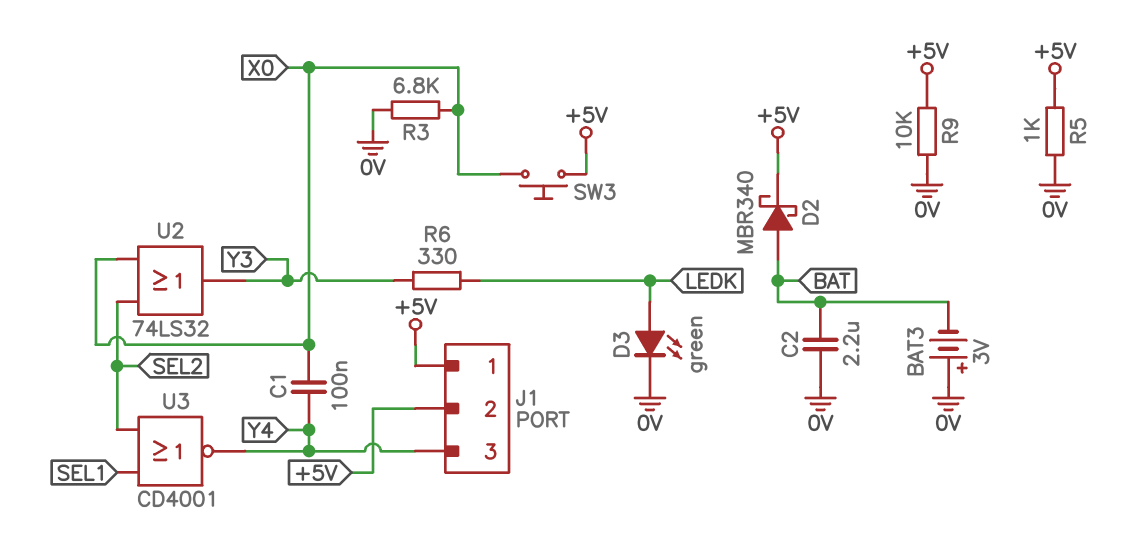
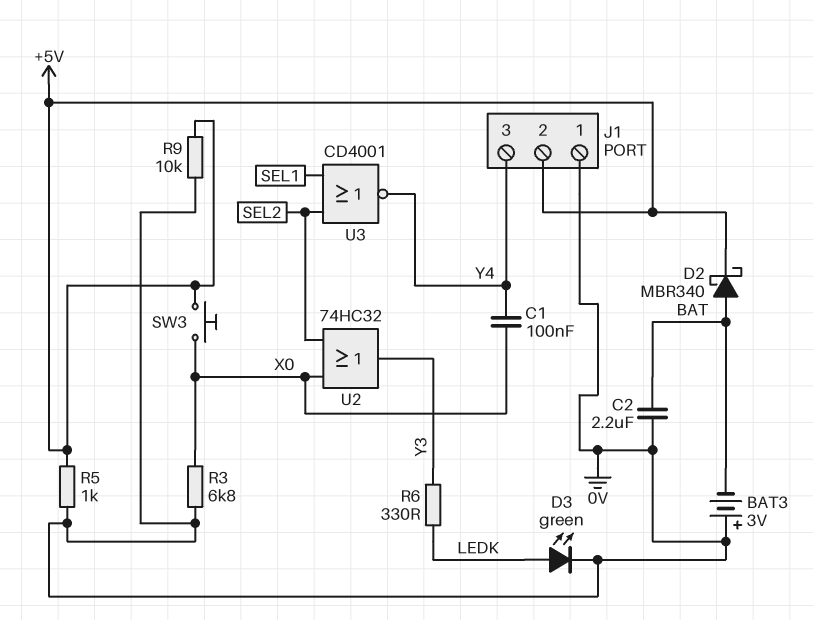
J1 pin 1: +5V -> 0V
U2: OR 74LS32 (in SEL2, in X0, out Y3) -> OR 74HC32 (in SEL2, in X0, out Y3)

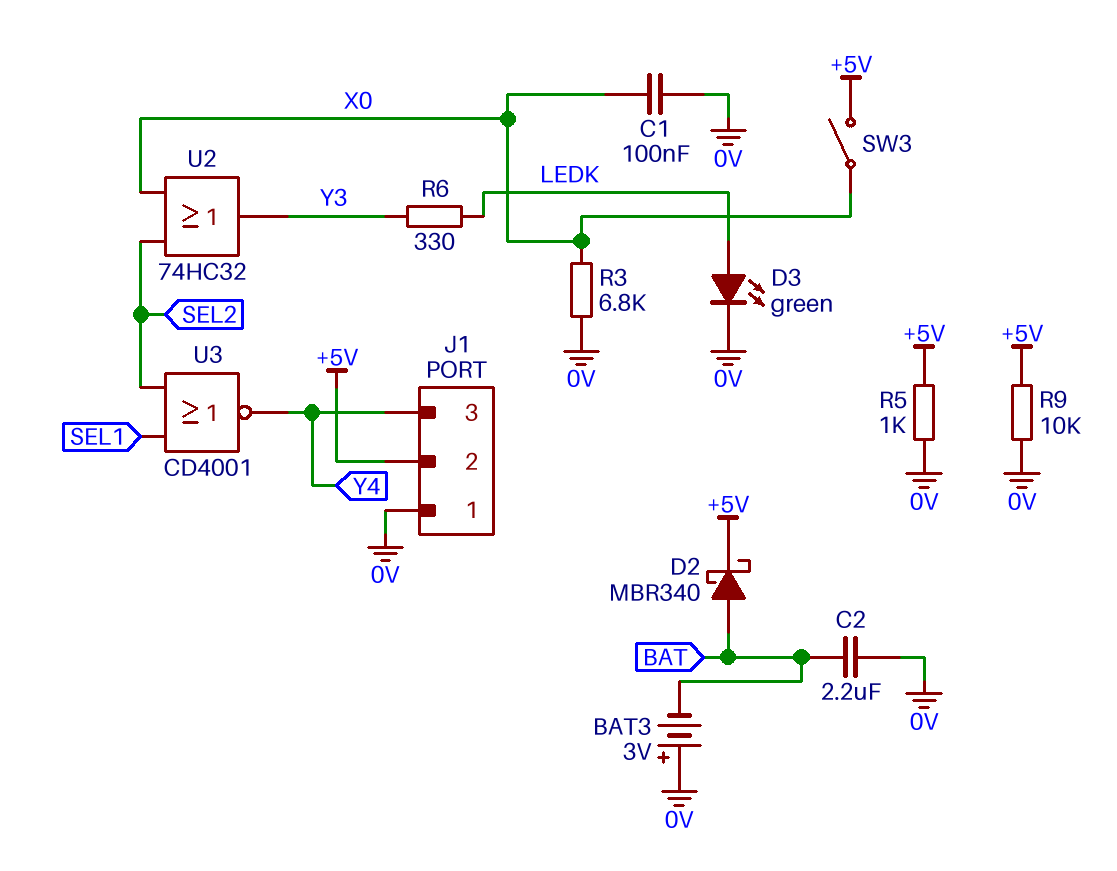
C1: 100nF (X0, Y4) -> 100nF (0V, X0)
SW3: button (+5V, X0) -> switch (+5V, X0)

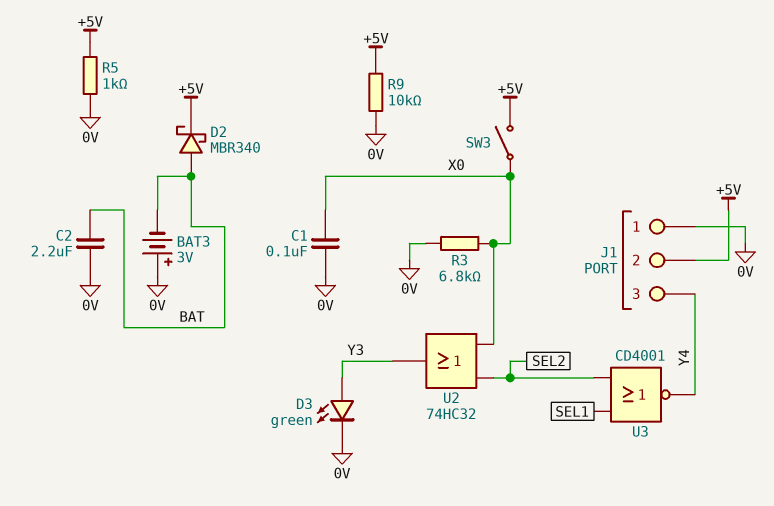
D3: LED green (A LEDK, K 0V) -> LED green (A Y3, K 0V)
R6: 330 (LEDK, Y3) -> none

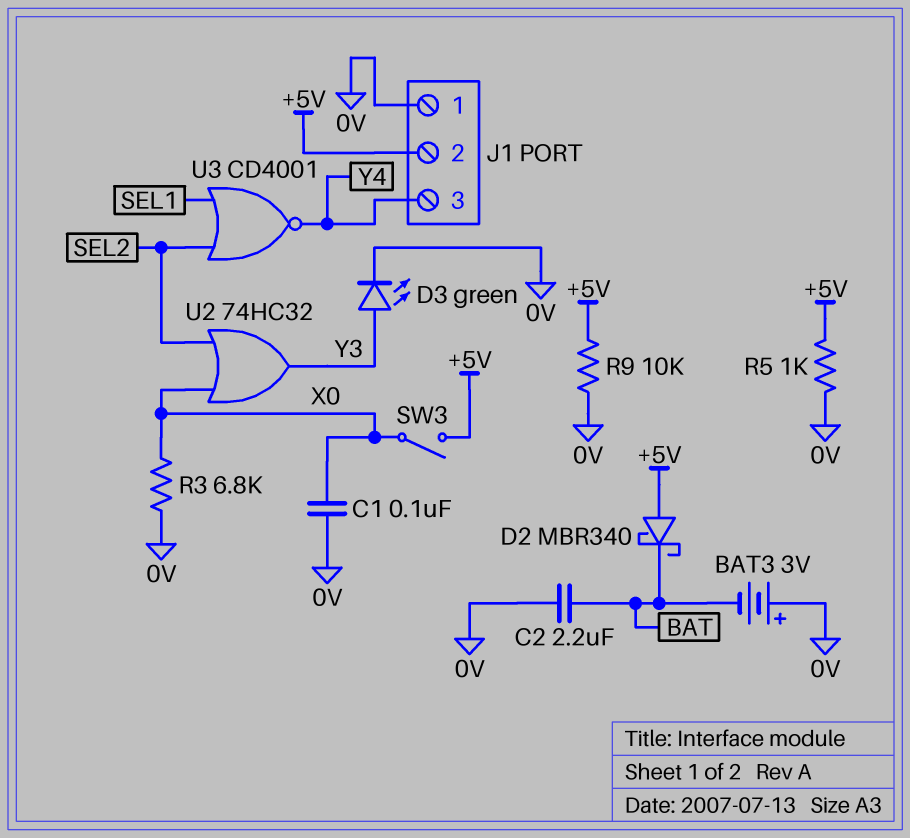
D2: schottky MBR340 (A BAT, K +5V) -> schottky MBR340 (A +5V, K BAT)

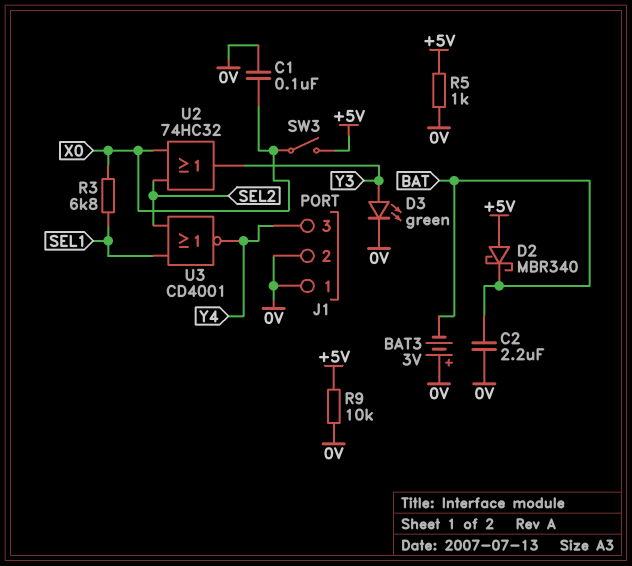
J1 pin 2: +5V -> 0V
R3: 6.8k (0V, X0) -> 6.8k (SEL1, X0)

